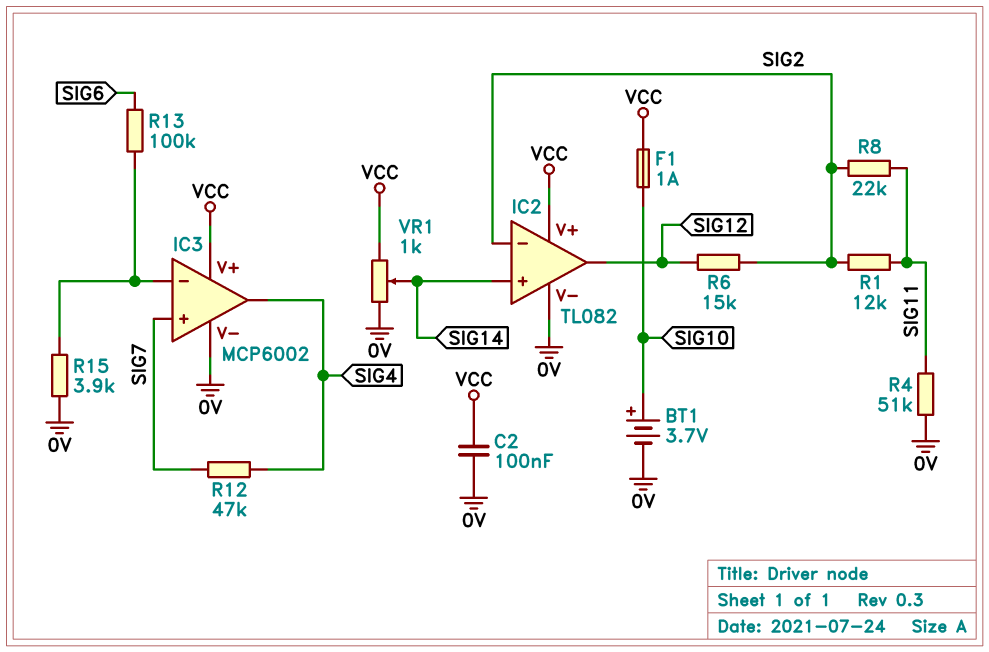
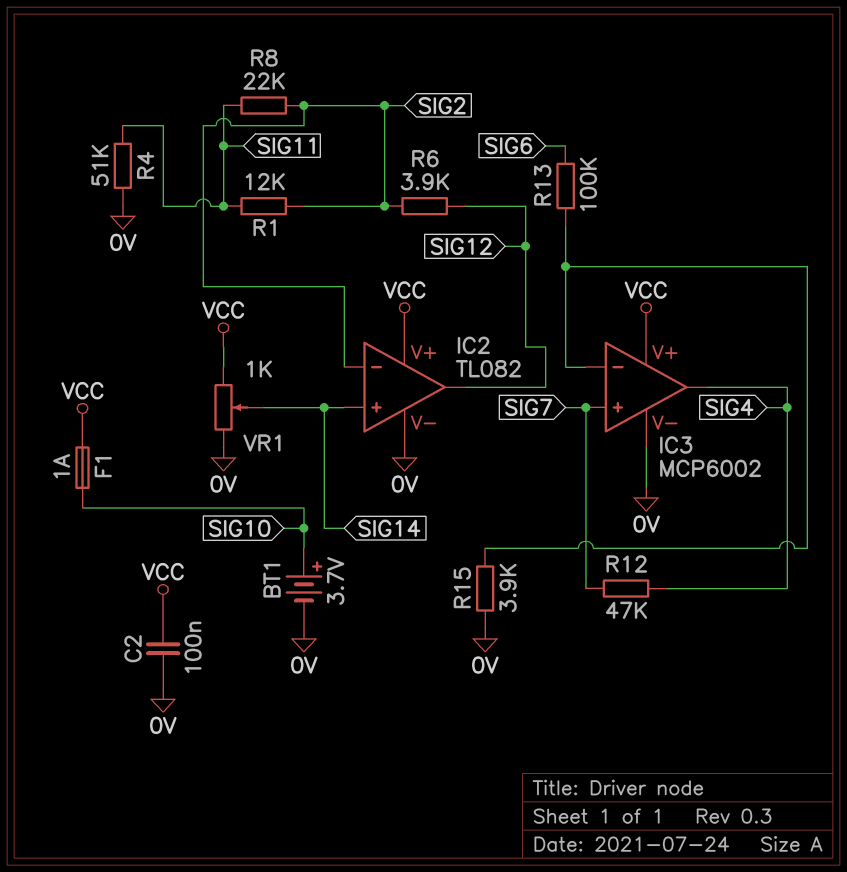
R6: 15k (SIG2, SIG12) -> 3.9k (SIG2, SIG12)

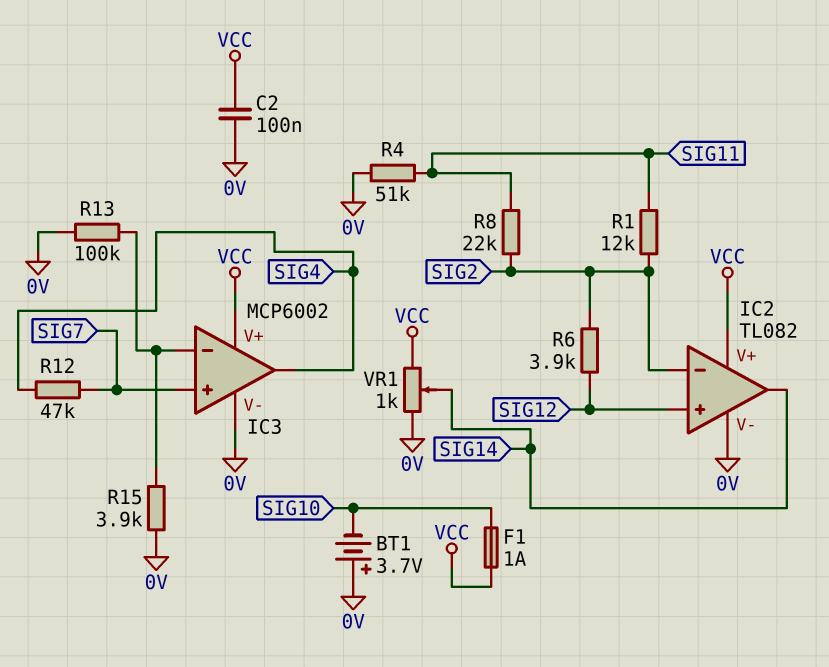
BT1: 3.7V (plus SIG10, minus 0V) -> 3.7V (plus 0V, minus SIG10)
IC2 pin in+: SIG14 -> SIG12
IC2 pin out: SIG12 -> SIG14
R13: 100k (IC3/in-, SIG6) -> 100k (0V, IC3/in-)

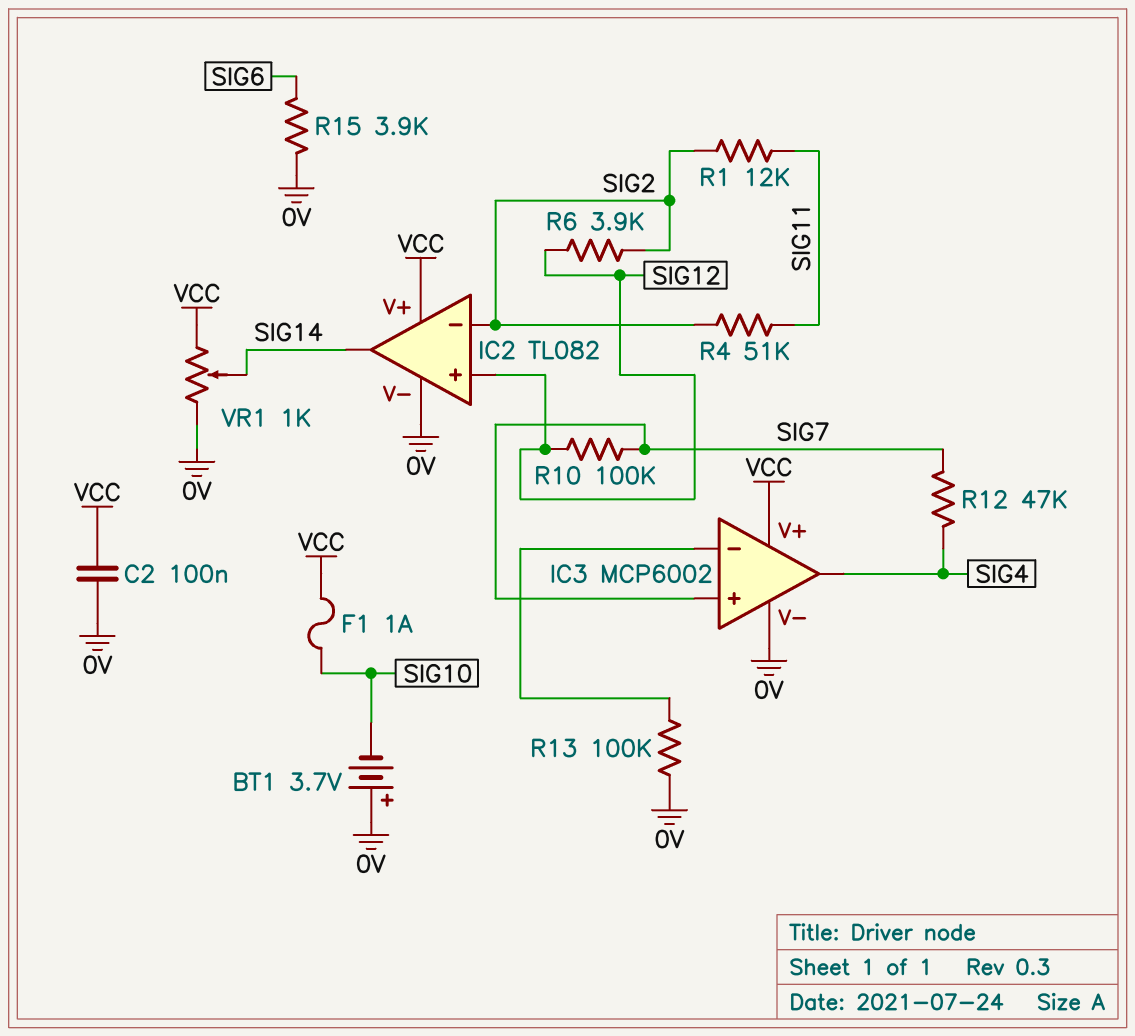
R4: 51k (0V, SIG11) -> 51k (SIG2, SIG11)
R8: 22k (SIG2, SIG11) -> none
R10: none -> 100k (SIG7, SIG12)
R15: 3.9k (0V, IC3/in-) -> 3.9k (0V, SIG6)

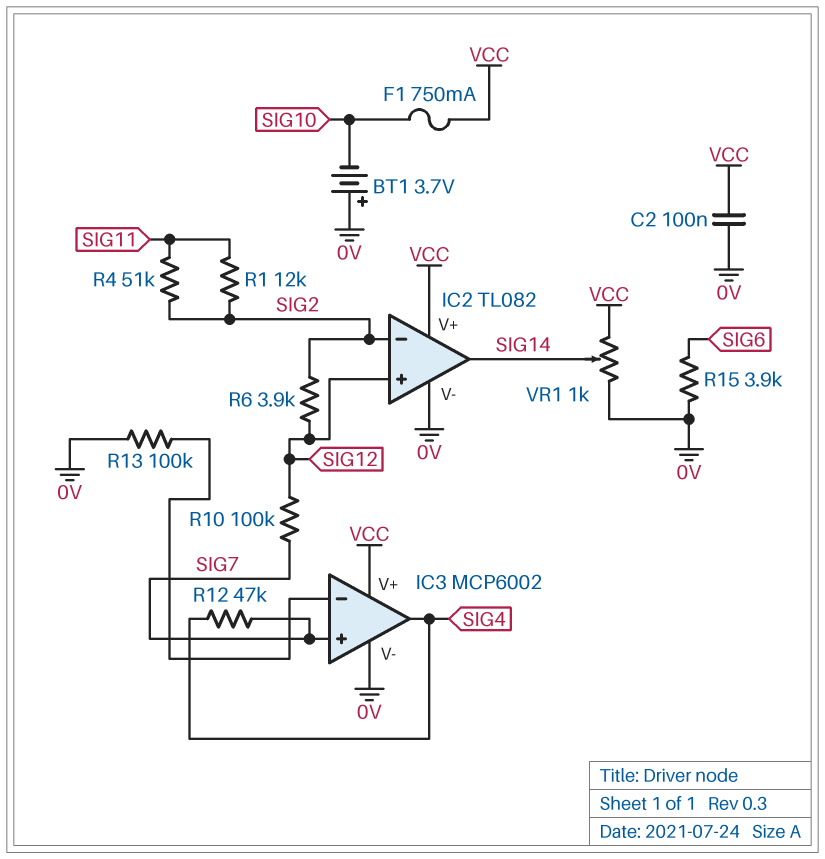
F1: 1A (SIG10, VCC) -> 750mA (SIG10, VCC)

